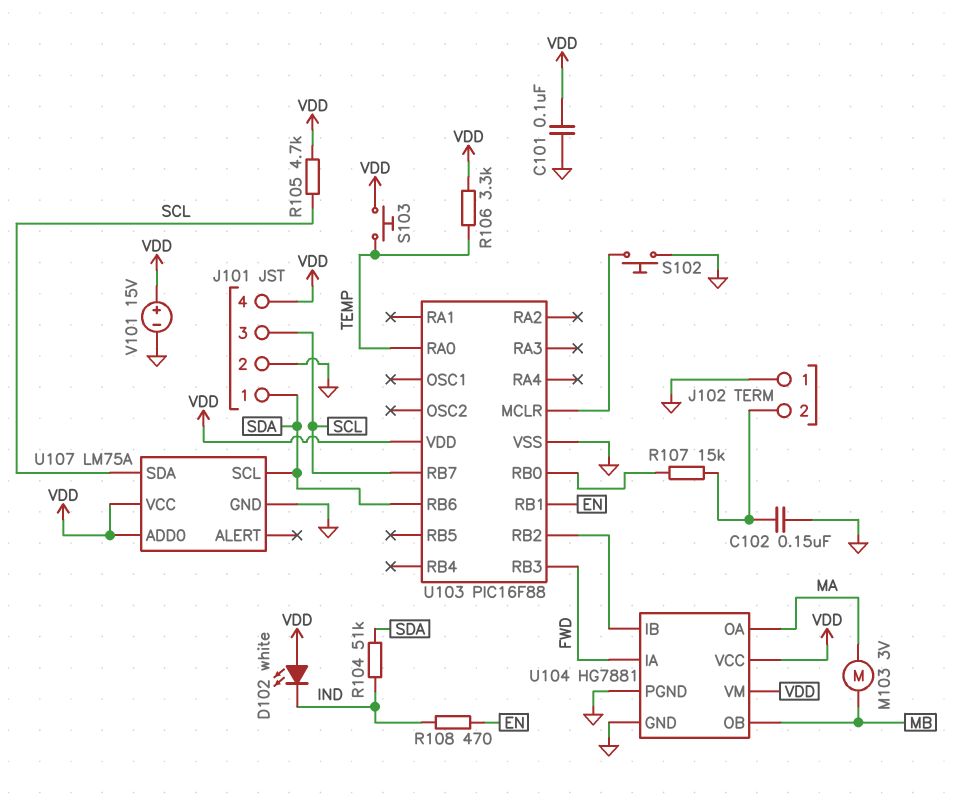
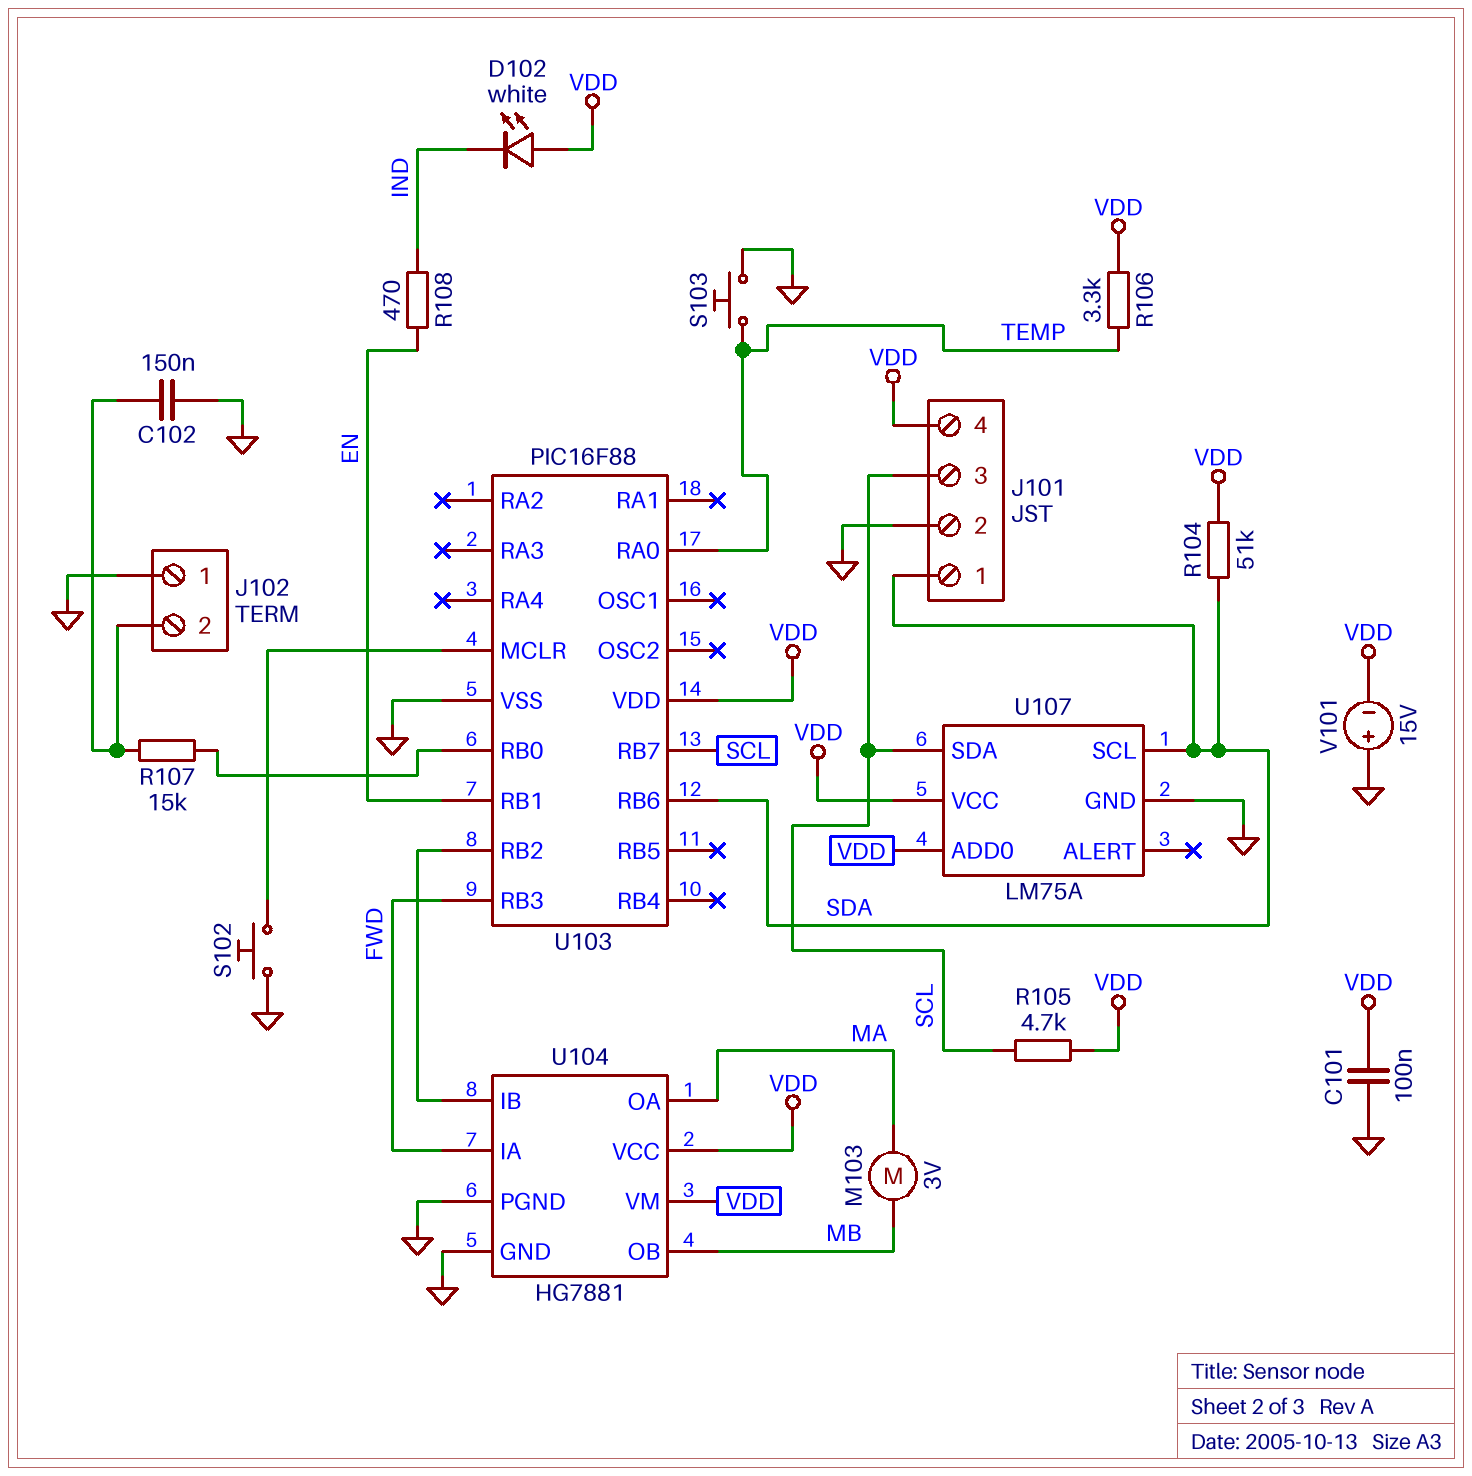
R104: 51k (IND, SDA) -> 51k (SDA, VDD)
S103: button (TEMP, VDD) -> button (GND, TEMP)
V101: 15V (plus VDD, minus GND) -> 15V (plus GND, minus VDD)

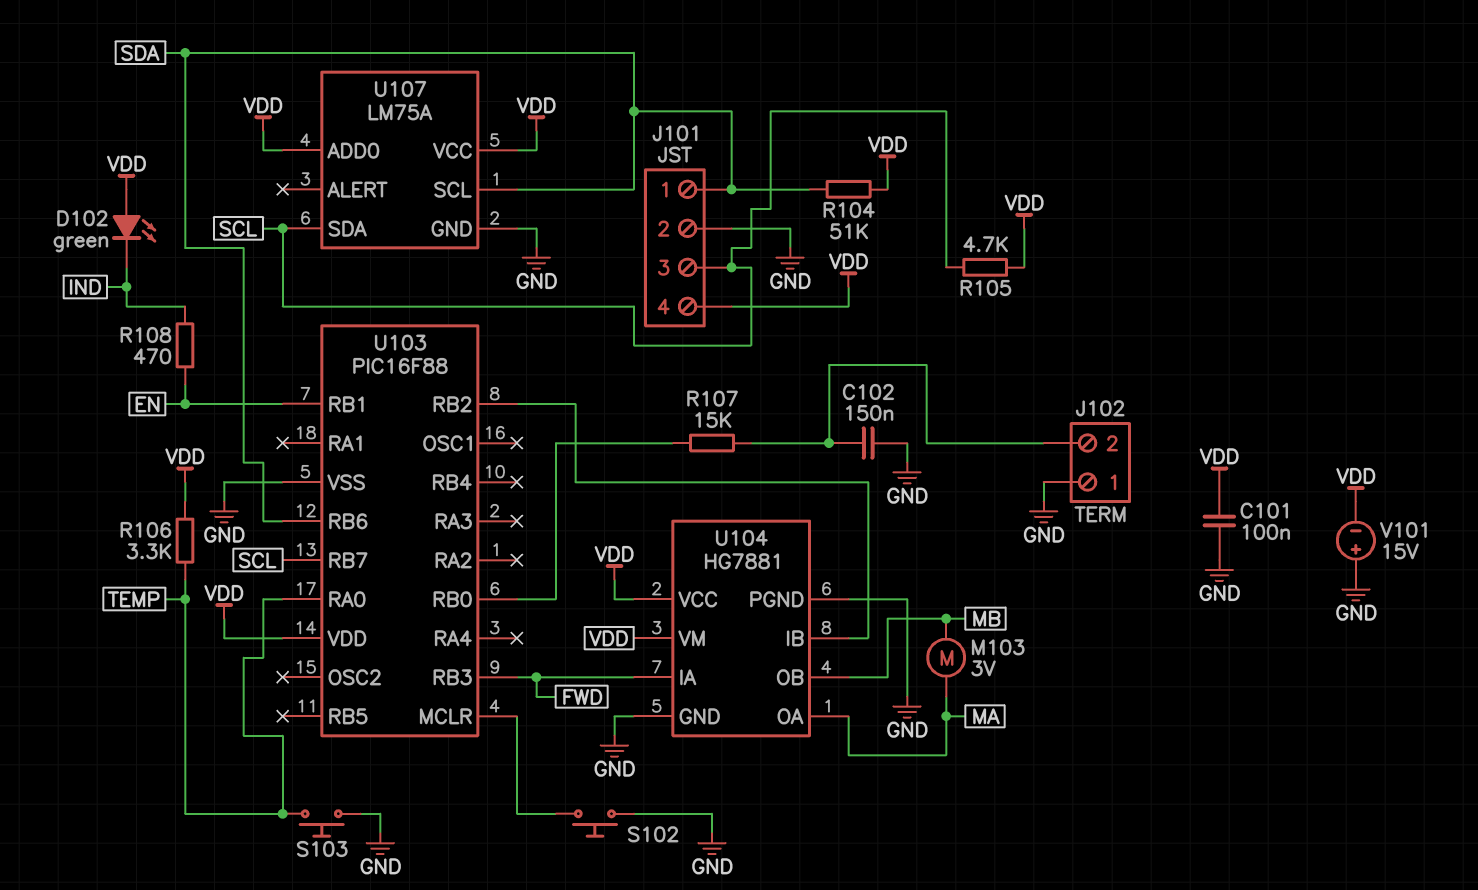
D102: LED white (A VDD, K IND) -> LED green (A VDD, K IND)

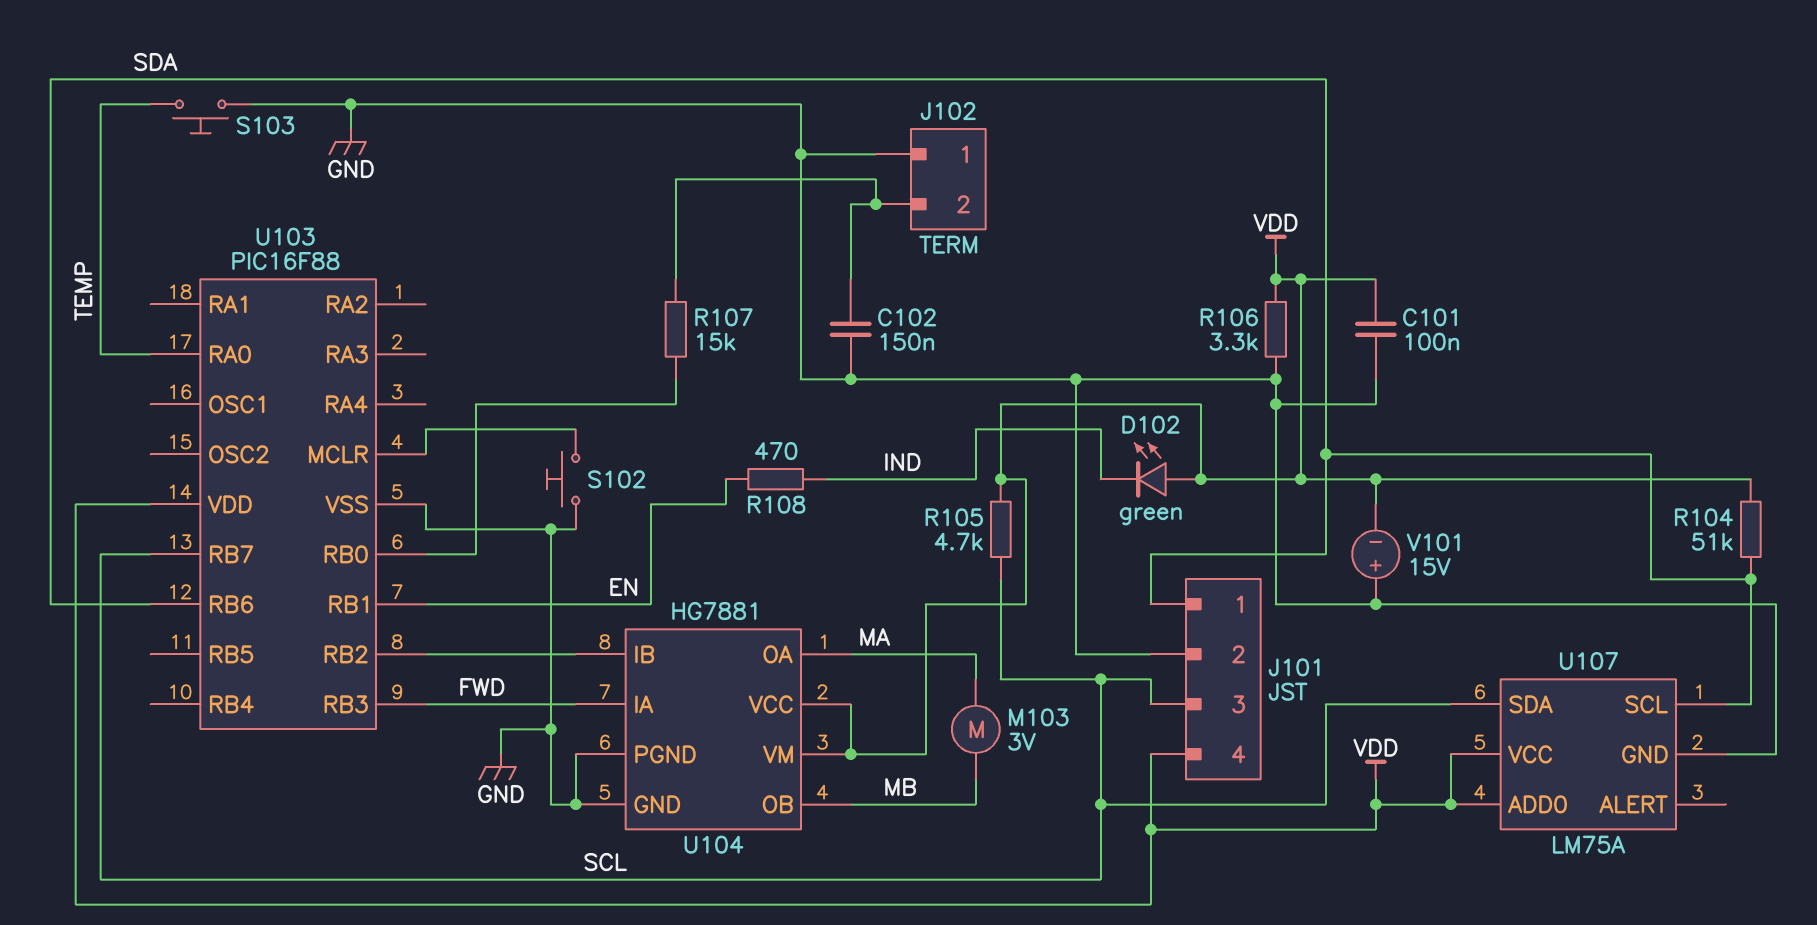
R106: 3.3k (TEMP, VDD) -> 3.3k (GND, VDD)

